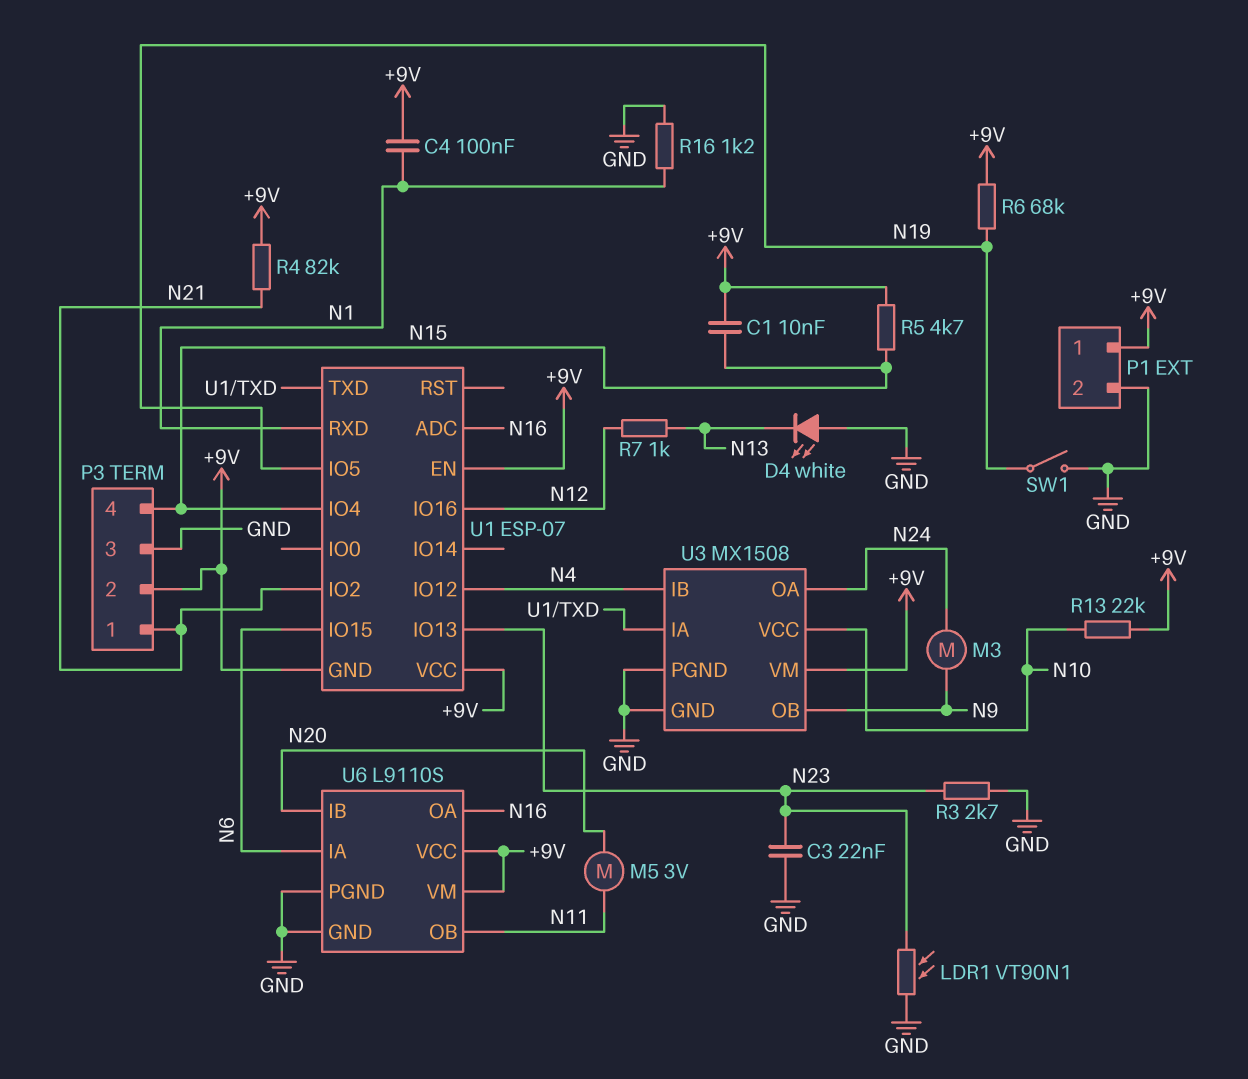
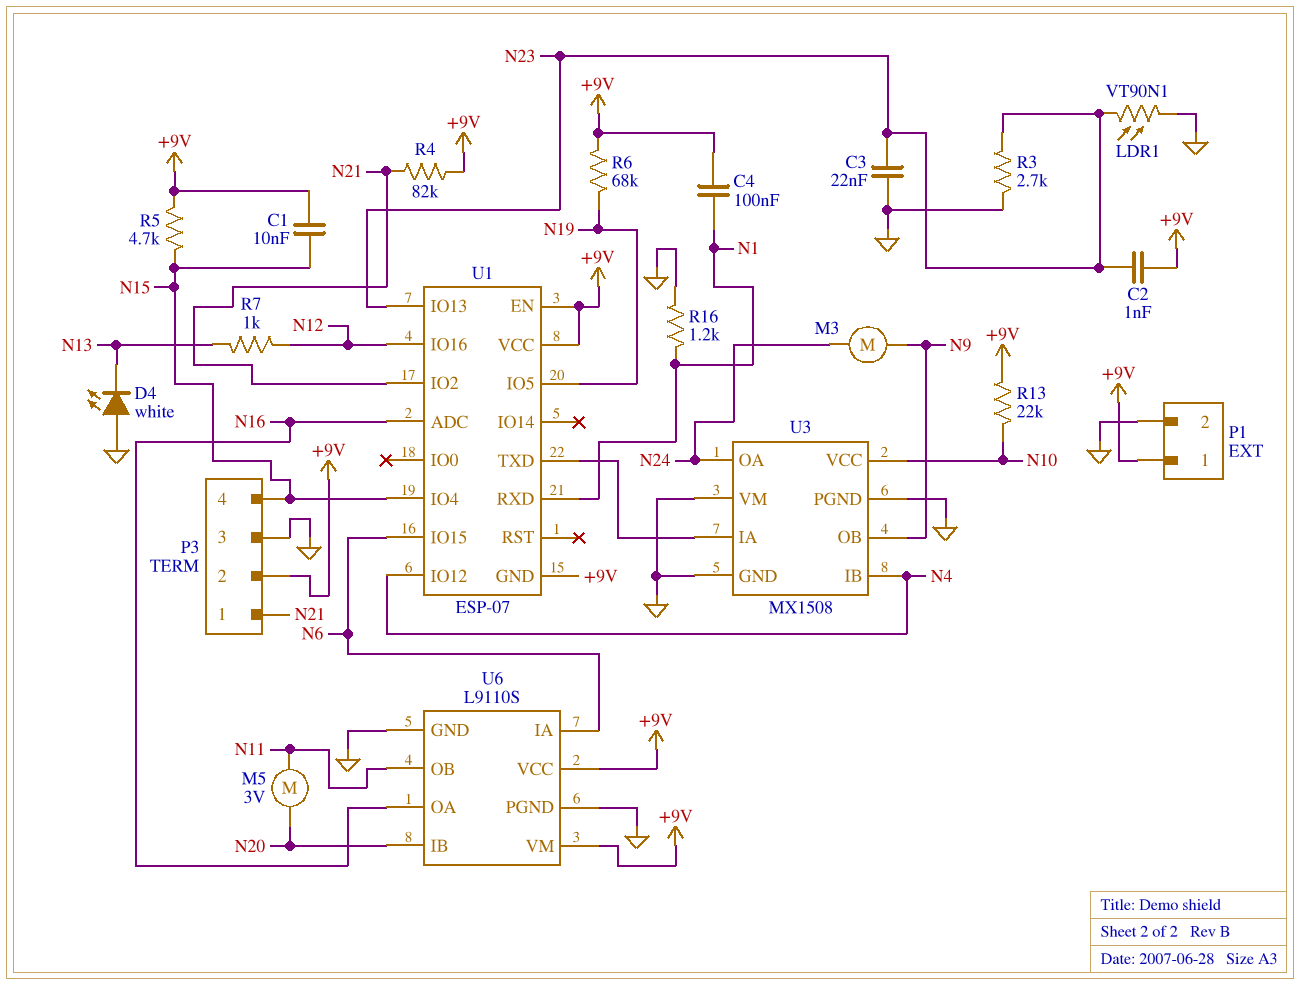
C2: none -> 1nF (+9V, N23)
SW1: switch (GND, N19) -> none
U3 pin VM: +9V -> GND

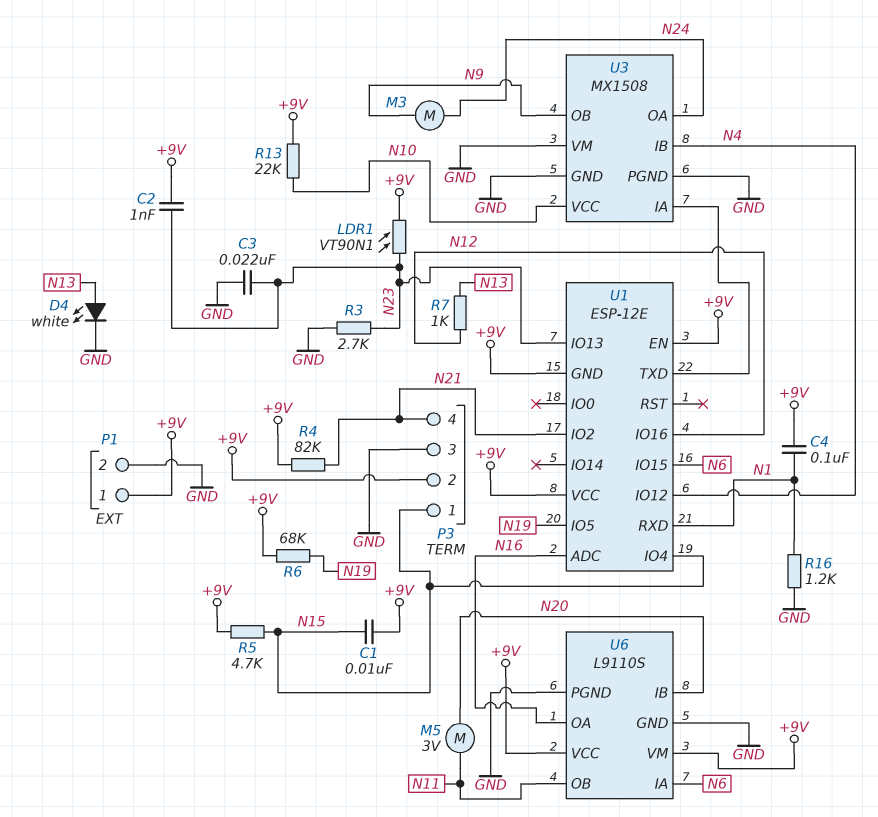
D4: LED white (A GND, K N13) -> LED white (A N13, K GND)
LDR1: VT90N1 (GND, N23) -> VT90N1 (+9V, N23)
P3 pin 1: N21 -> N15
P3 pin 4: N15 -> N21
U1: ESP-07 -> ESP-12E

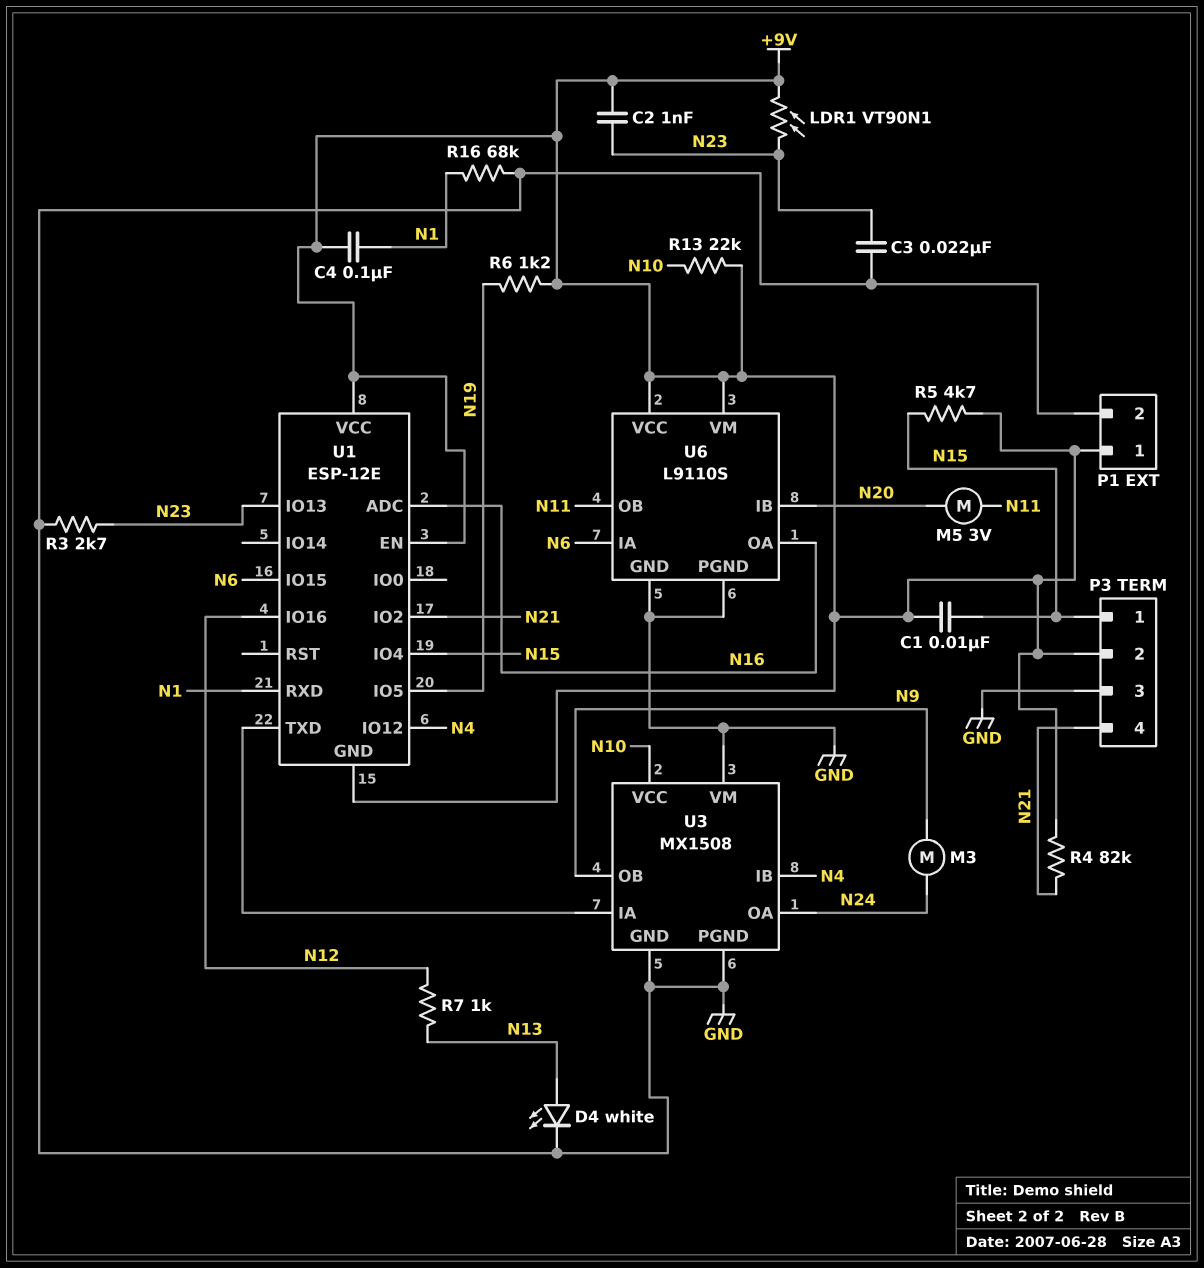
R6: 68k (+9V, N19) -> 1.2k (+9V, N19)
R16: 1.2k (GND, N1) -> 68k (GND, N1)

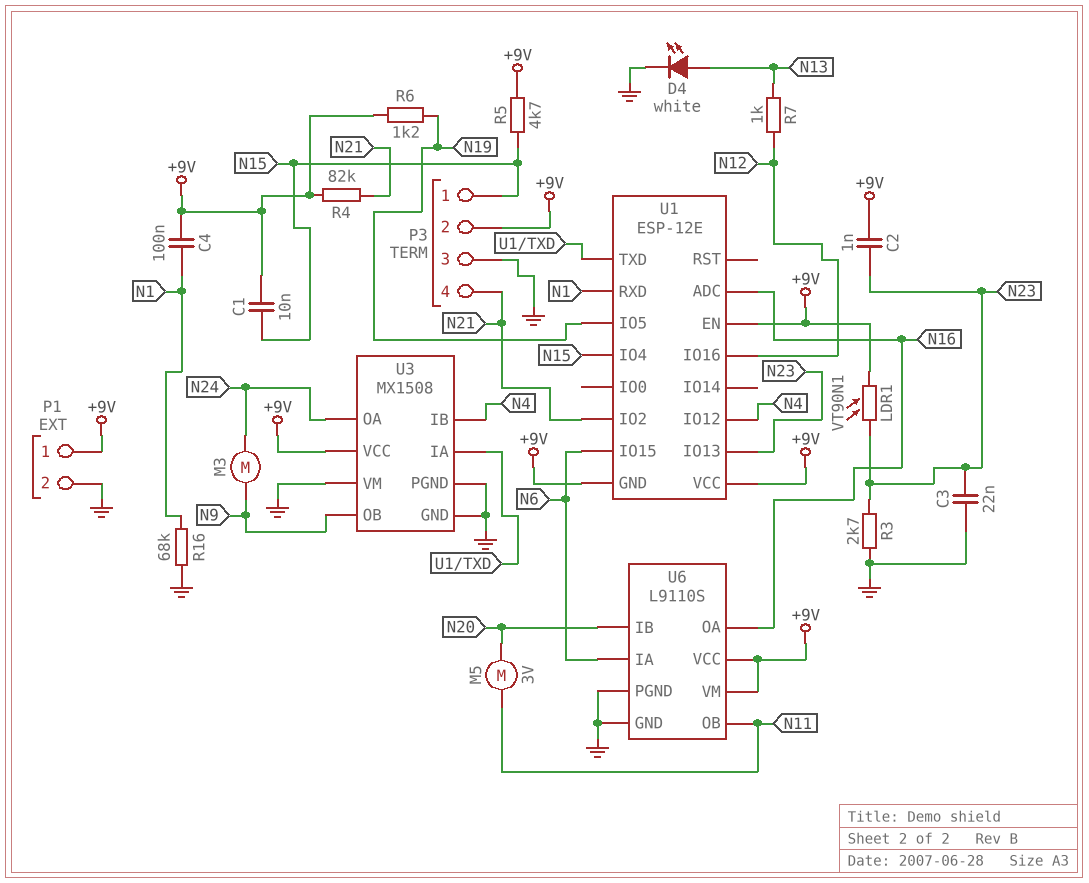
R13: 22k (+9V, N10) -> none
U3 pin VCC: N10 -> +9V

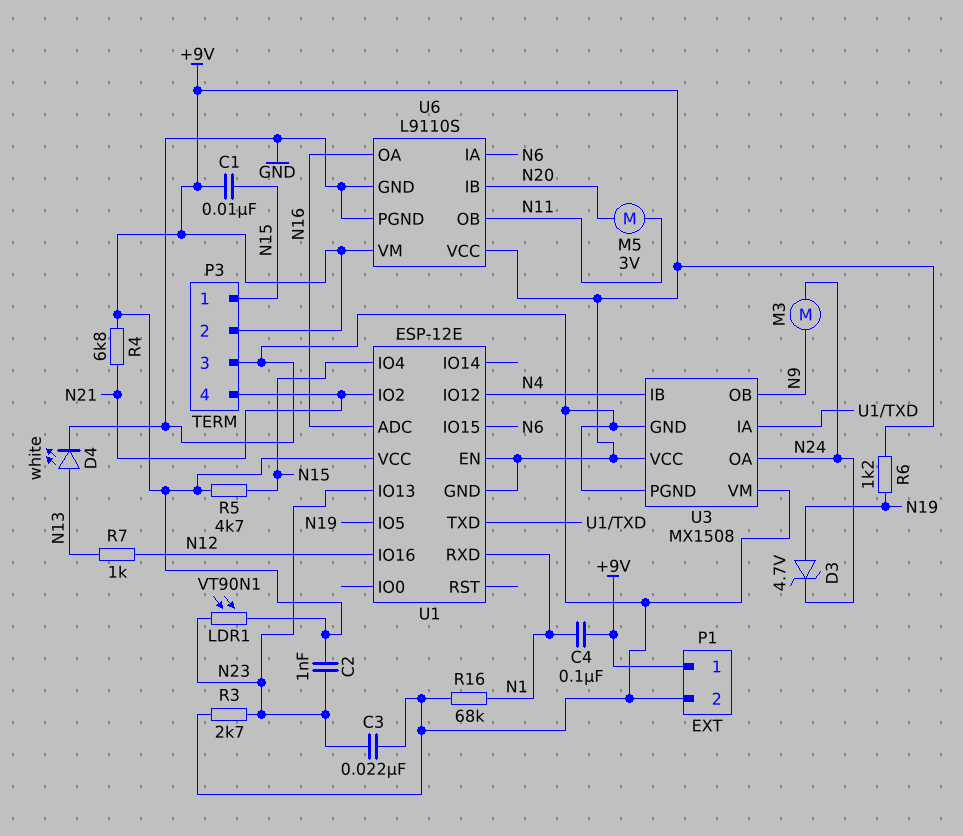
D3: none -> zener 4.7V (A N19, K N24)
R4: 82k (+9V, N21) -> 6.8k (+9V, N21)

